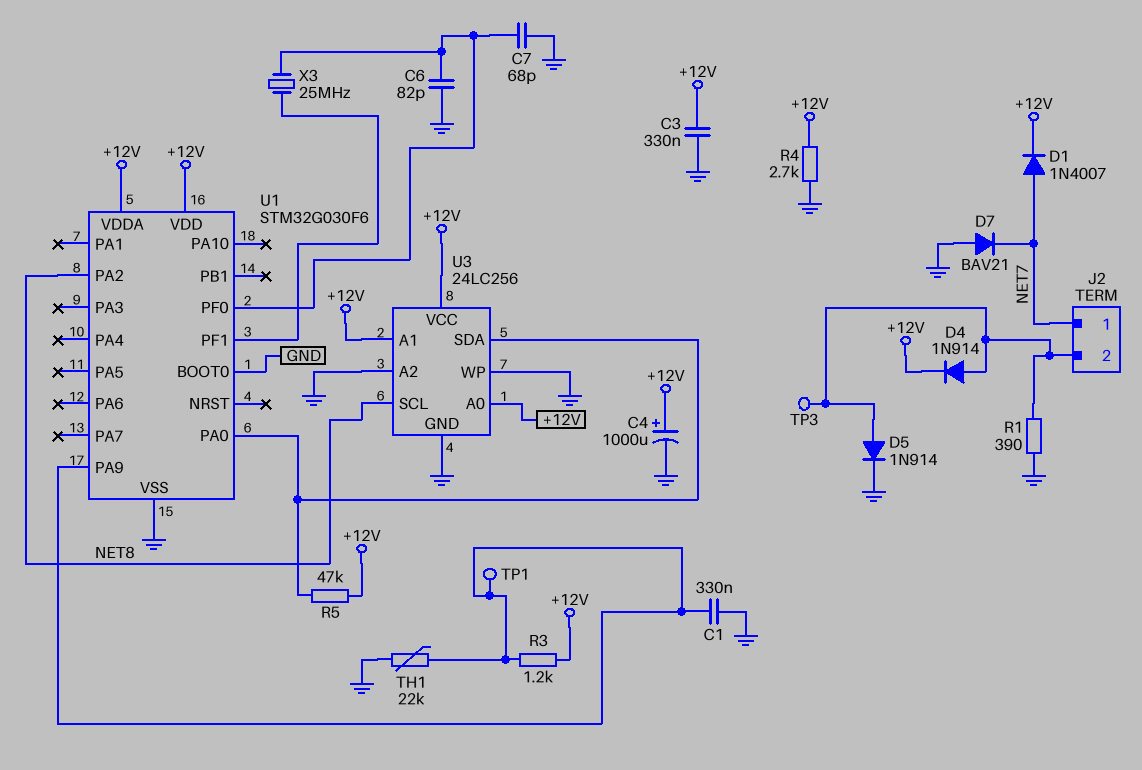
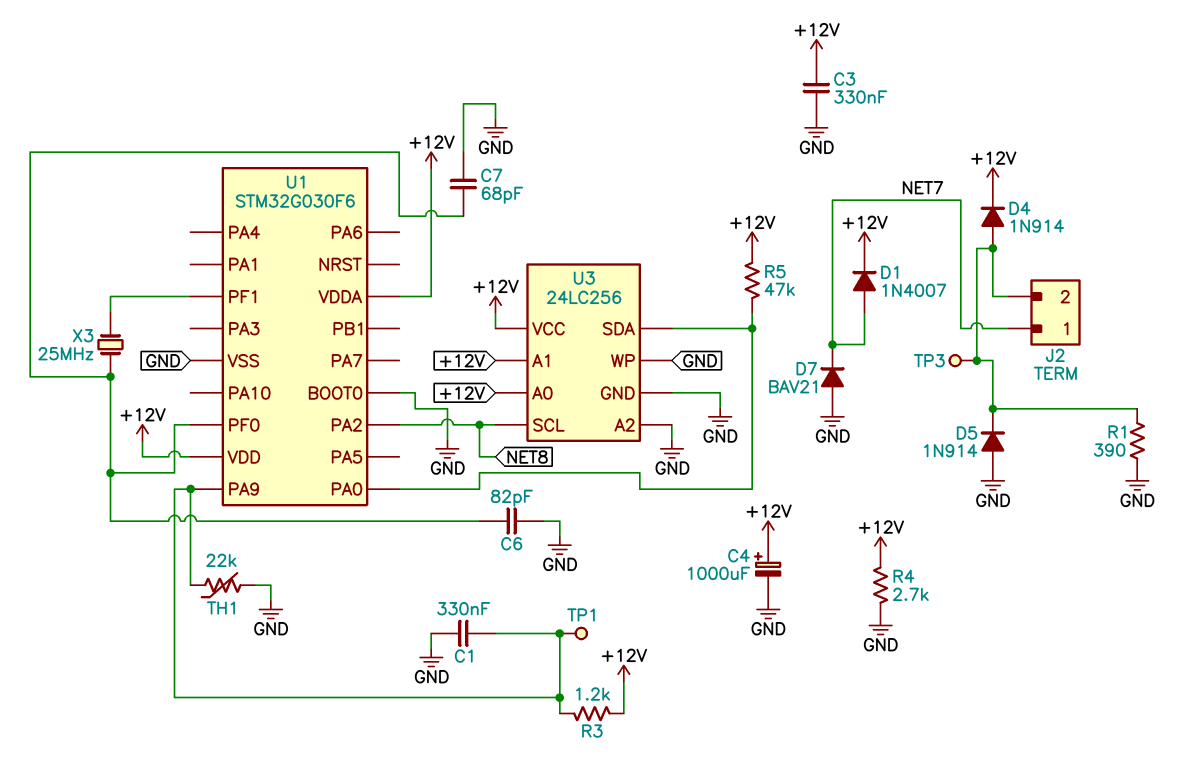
D5: diode 1N914 (A J2/2, K GND) -> diode 1N914 (A GND, K J2/2)

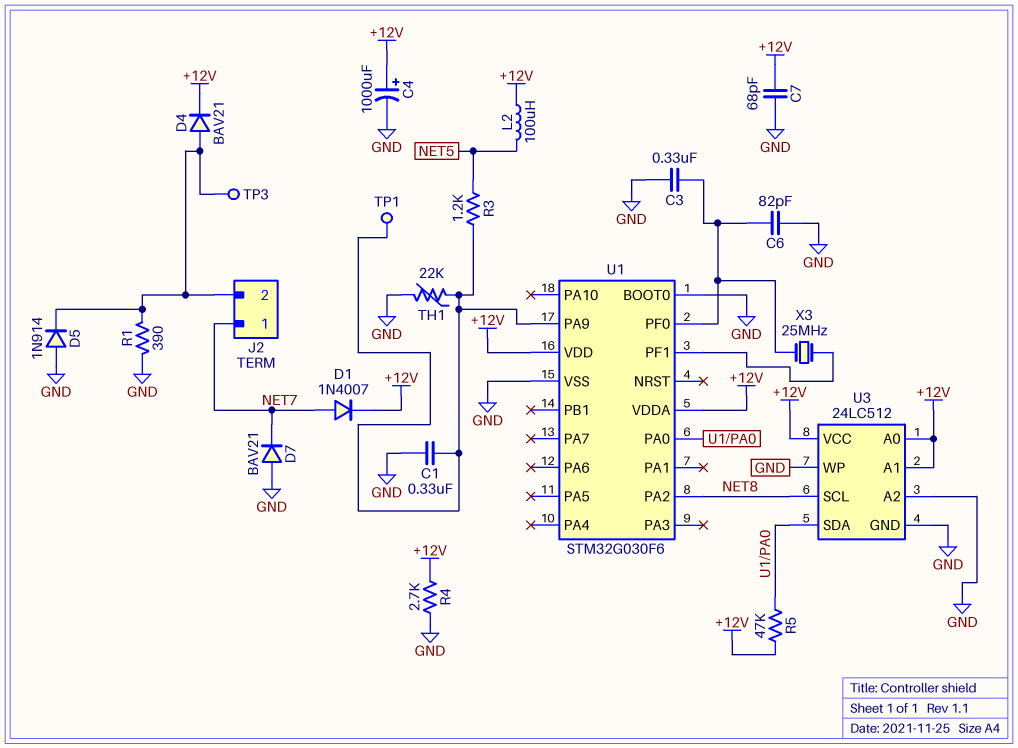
C3: 330nF (+12V, GND) -> 330nF (GND, U1/PF0)
C7: 68pF (GND, U1/PF0) -> 68pF (+12V, GND)
D4: diode 1N914 (A J2/2, K +12V) -> diode BAV21 (A J2/2, K +12V)
L2: none -> 100uH (+12V, NET5)
R3: 1.2k (+12V, U1/PA9) -> 1.2k (NET5, U1/PA9)
U3: 24LC256 -> 24LC512

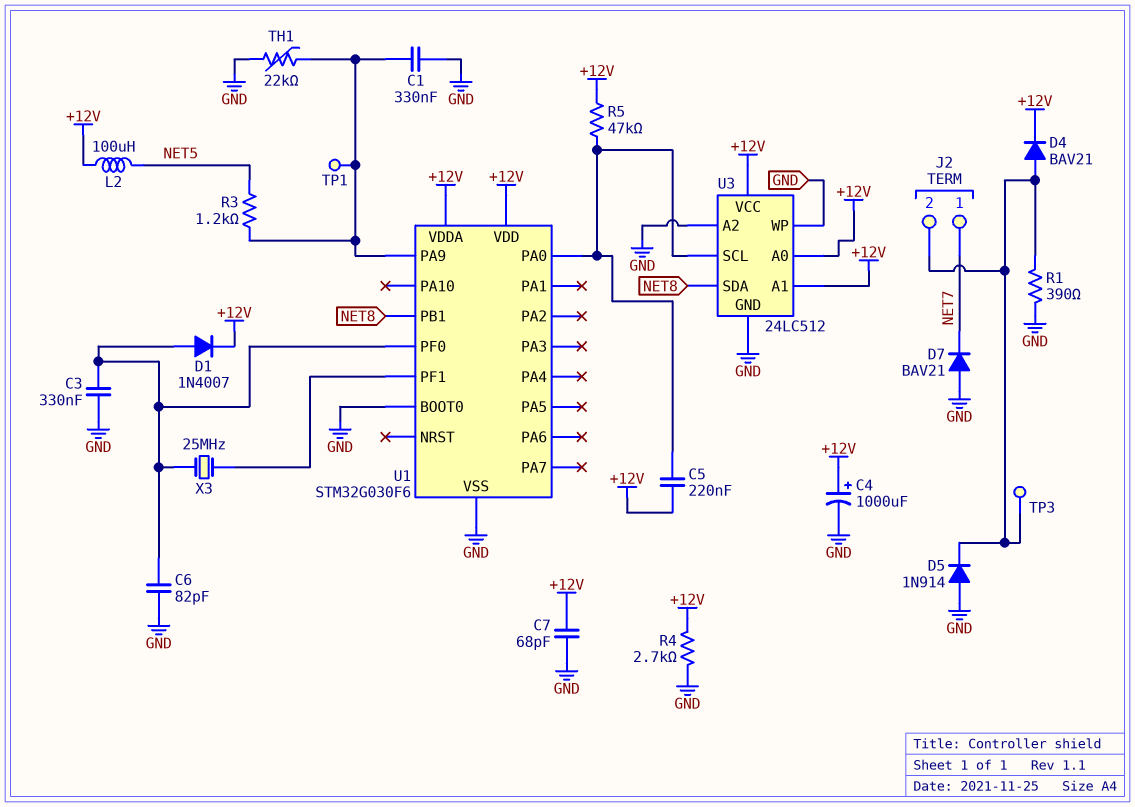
C5: none -> 220nF (+12V, U1/PA0)
D1: diode 1N4007 (A NET7, K +12V) -> diode 1N4007 (A U1/PF0, K +12V)
U1 pin PA2: NET8 -> none
U1 pin PB1: none -> NET8
U3 pin SCL: NET8 -> U1/PA0
U3 pin SDA: U1/PA0 -> NET8

